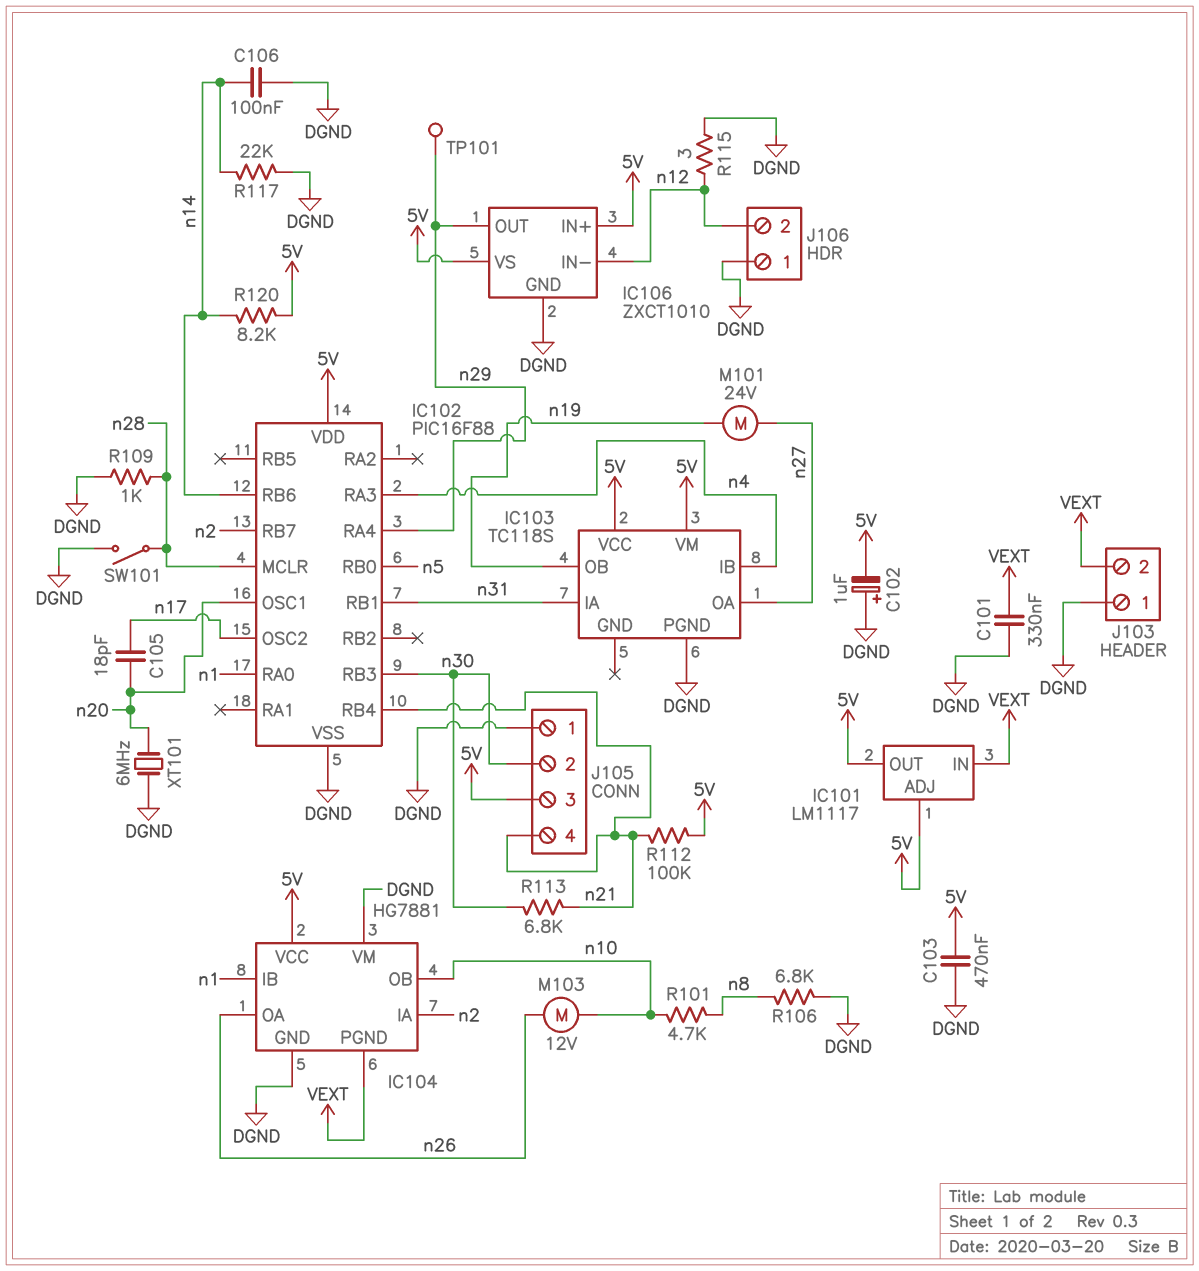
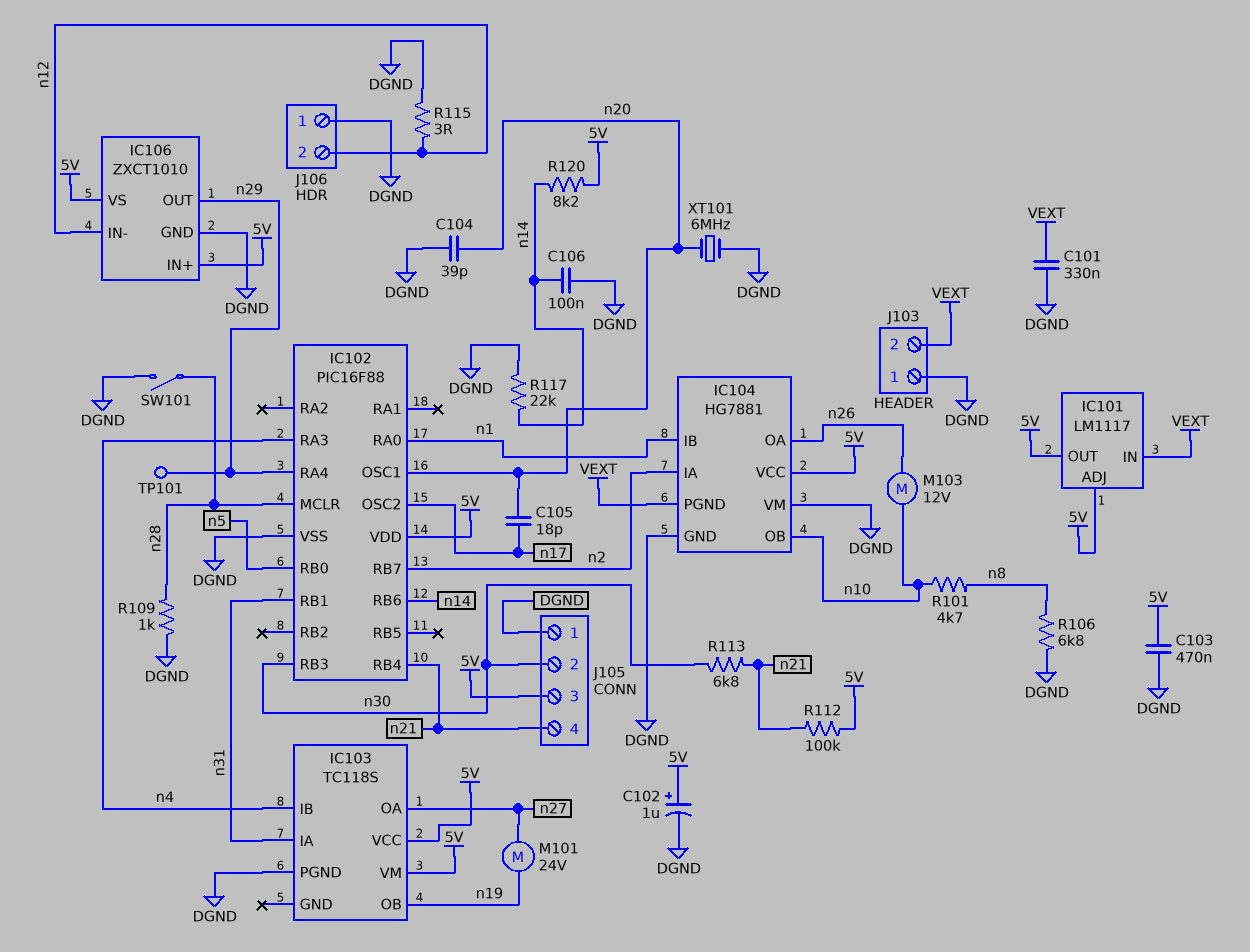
C102: 1uF (plus DGND, minus 5V) -> 1uF (plus 5V, minus DGND)
C104: none -> 39pF (DGND, n20)

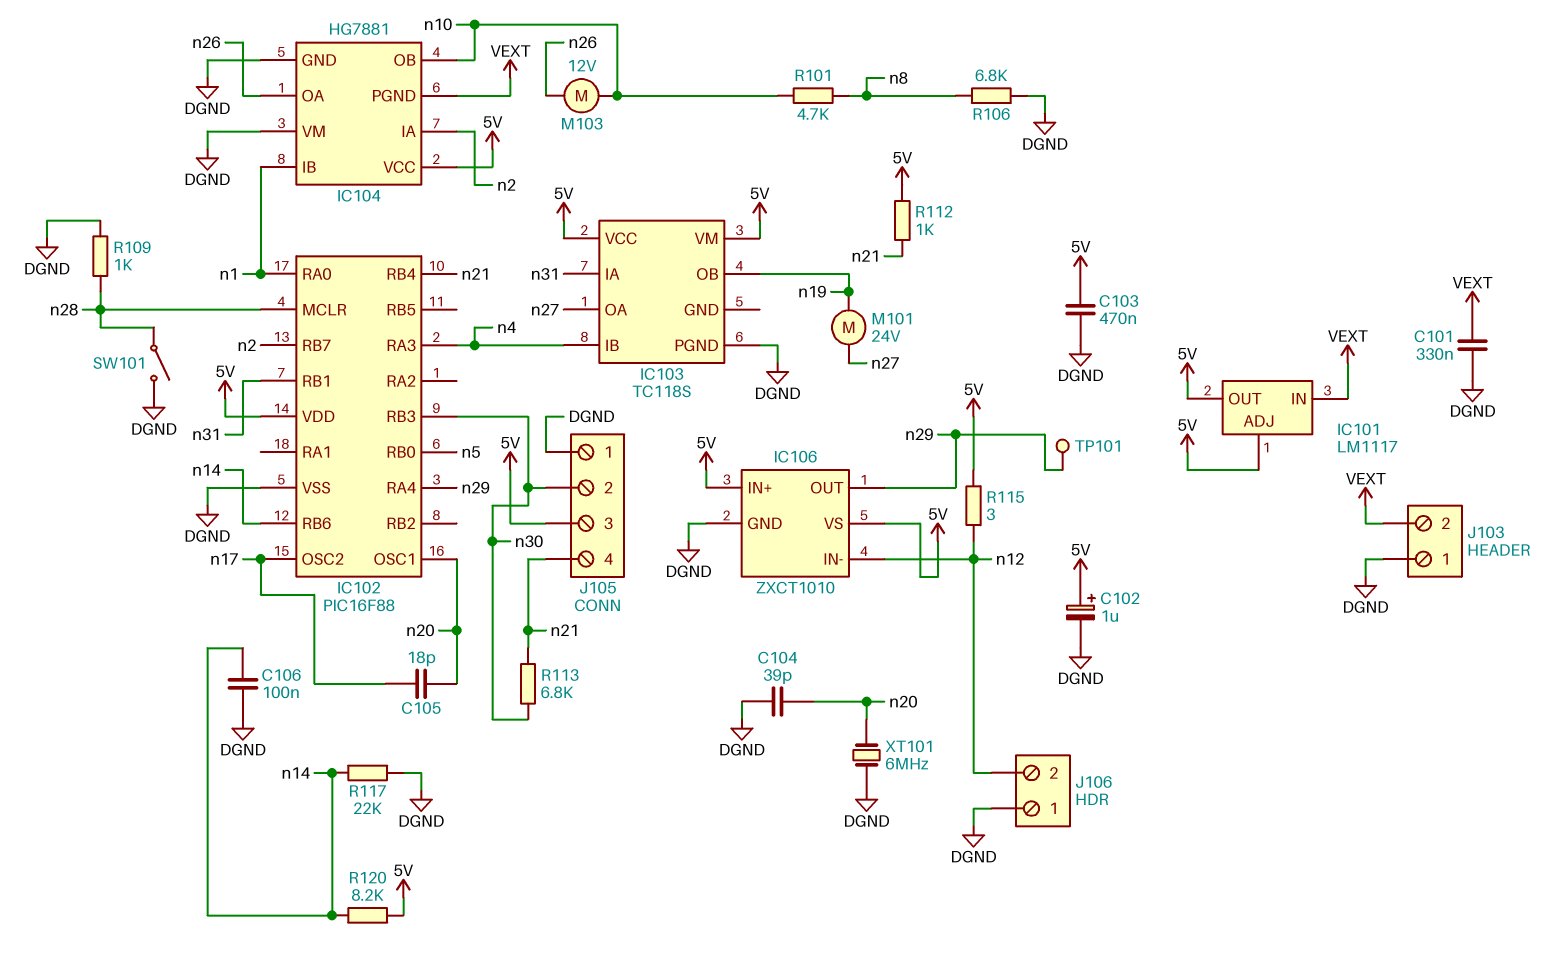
R112: 100k (5V, n21) -> 1k (5V, n21)
R115: 3 (DGND, n12) -> 3 (5V, n12)

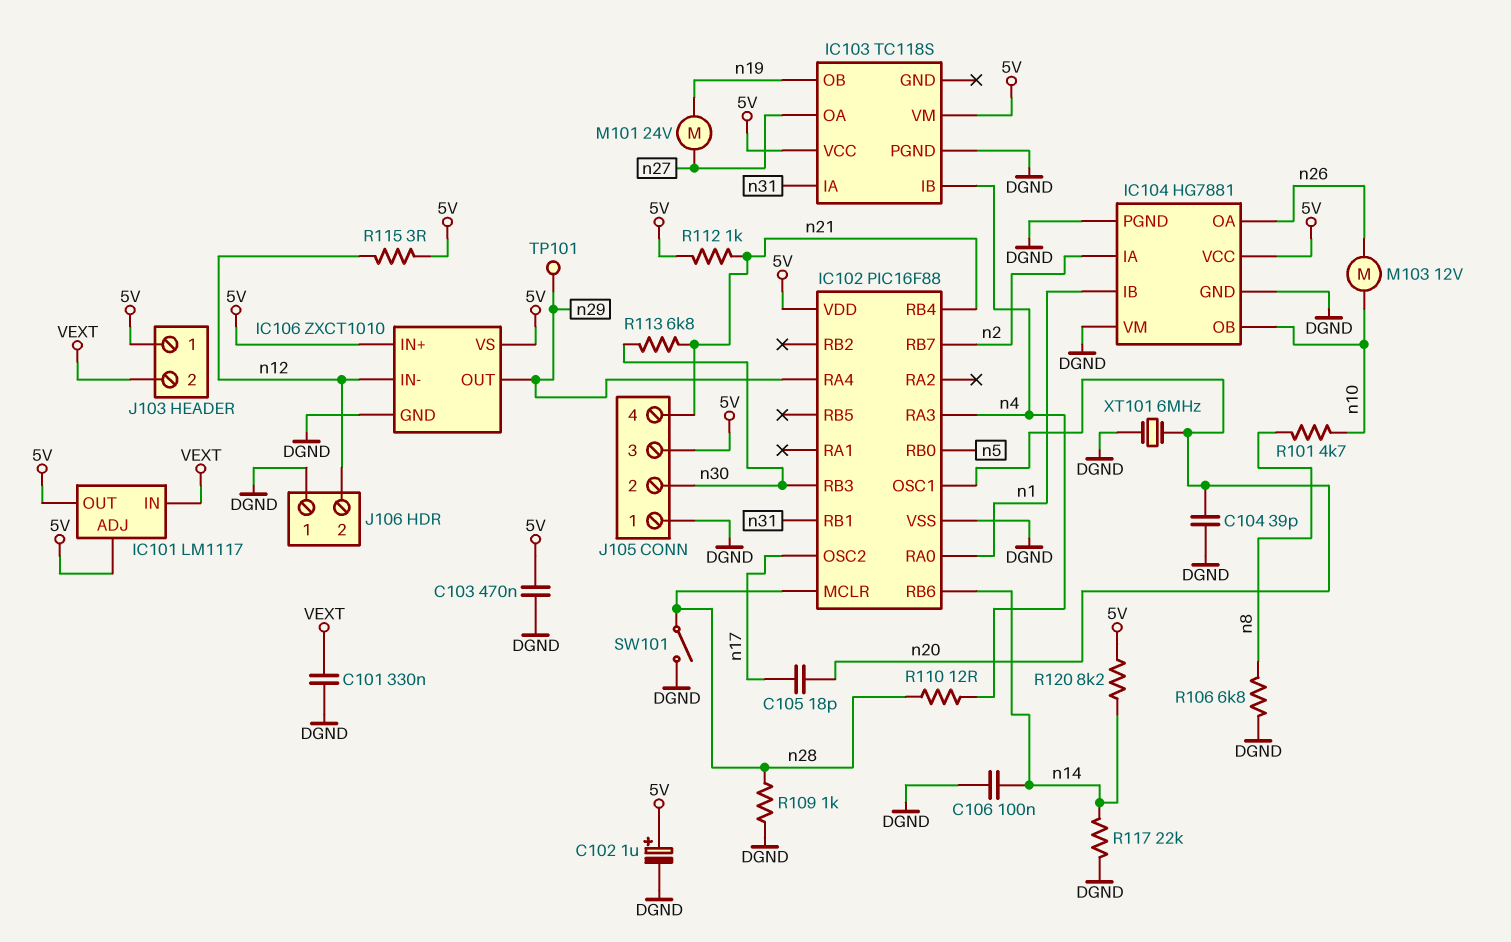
IC104 pin PGND: VEXT -> DGND
J103 pin 1: DGND -> 5V
R110: none -> 12 (n4, n28)

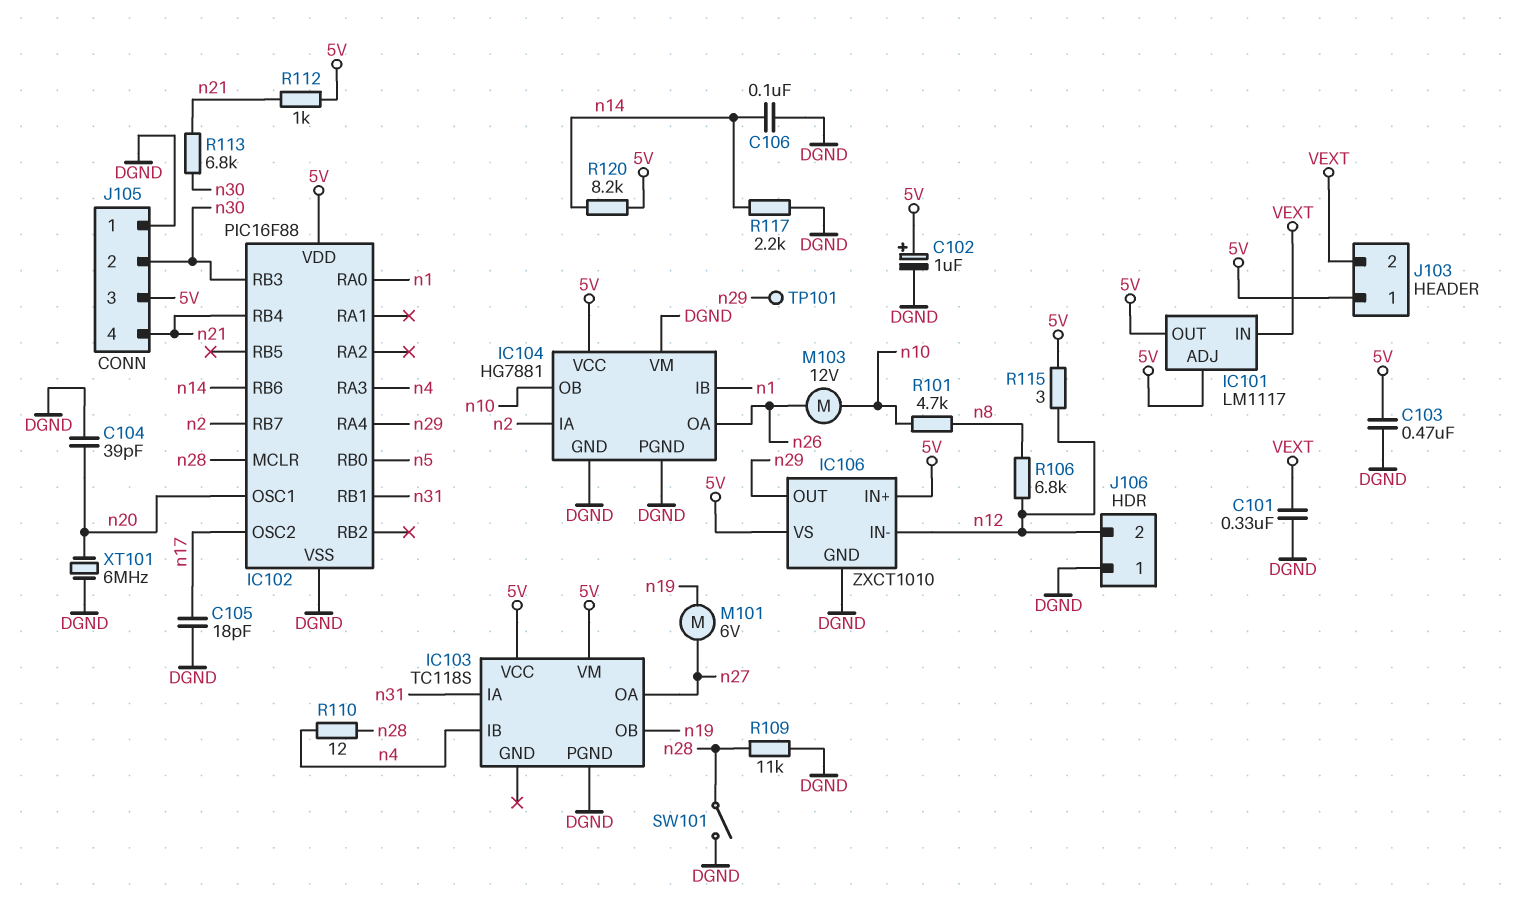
C105: 18pF (n17, n20) -> 18pF (DGND, n17)
M101: motor 24V (n19, n27) -> motor 6V (n19, n27)
R106: 6.8k (DGND, n8) -> 6.8k (n8, n12)
R109: 1k (DGND, n28) -> 11k (DGND, n28)
R117: 22k (DGND, n14) -> 2.2k (DGND, n14)

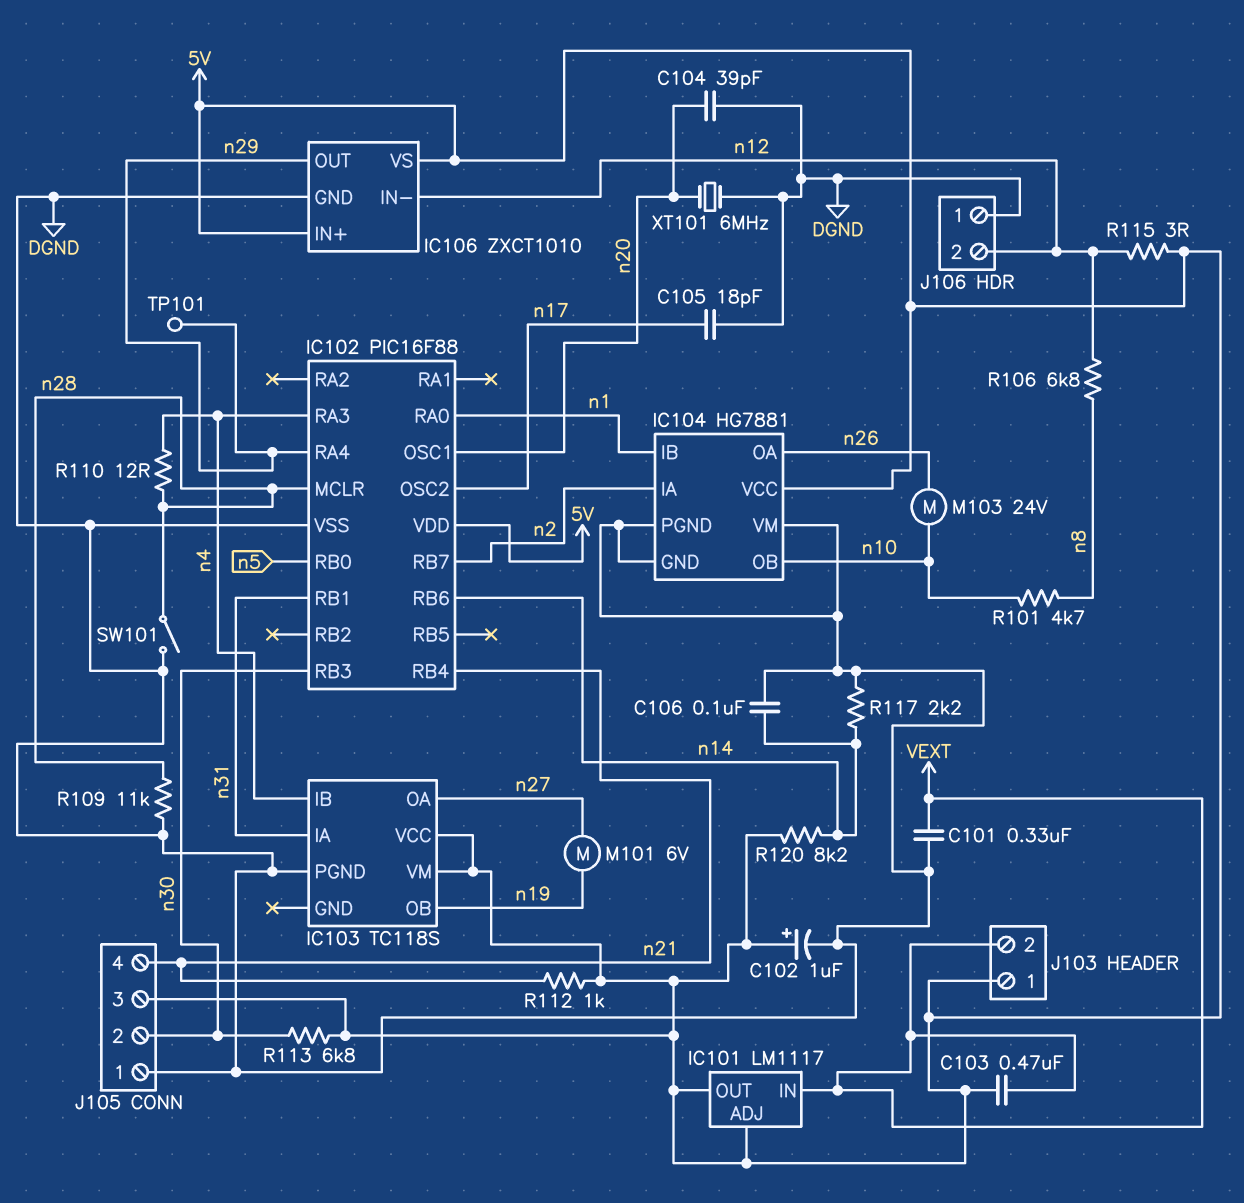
C103: 470nF (5V, DGND) -> 470nF (5V, VEXT)
M103: motor 12V (n10, n26) -> motor 24V (n10, n26)
R113: 6.8k (n21, n30) -> 6.8k (5V, n30)

